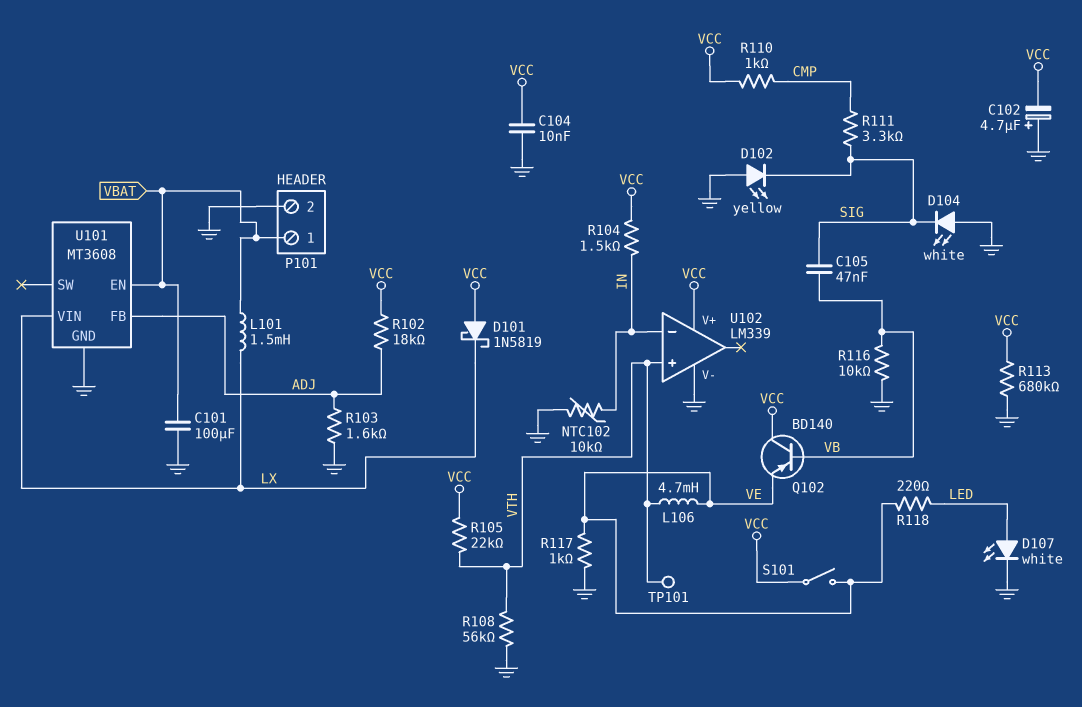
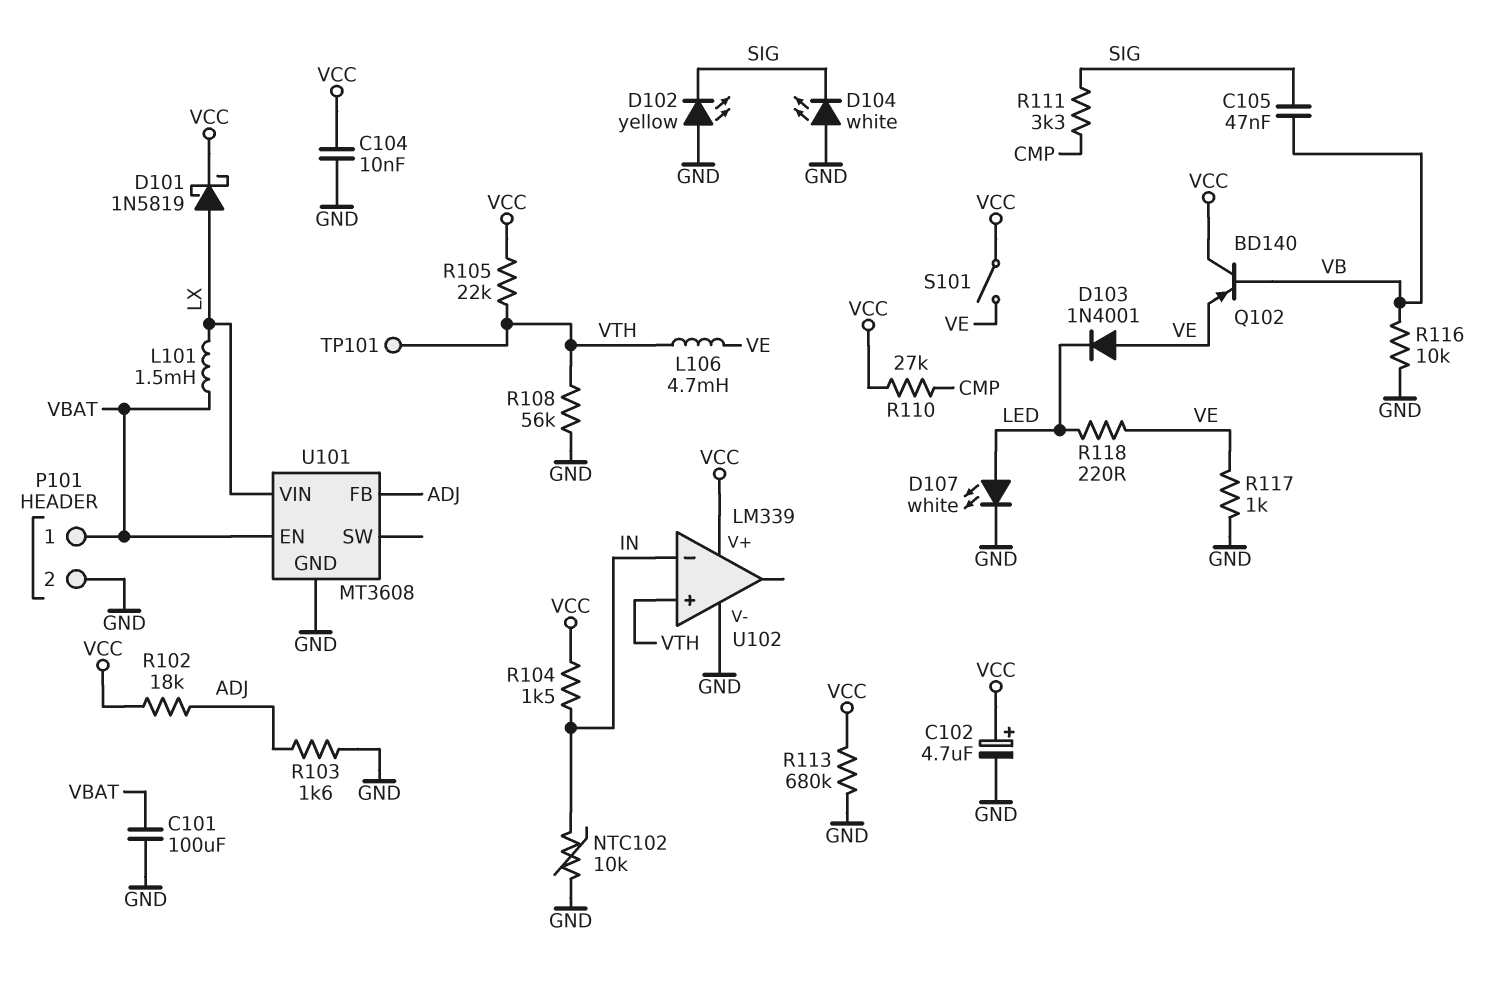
C102: 4.7uF (plus GND, minus VCC) -> 4.7uF (plus VCC, minus GND)
D101: schottky 1N5819 (A VCC, K LX) -> schottky 1N5819 (A LX, K VCC)
D103: none -> diode 1N4001 (A VE, K LED)
R110: 1k (CMP, VCC) -> 27k (CMP, VCC)

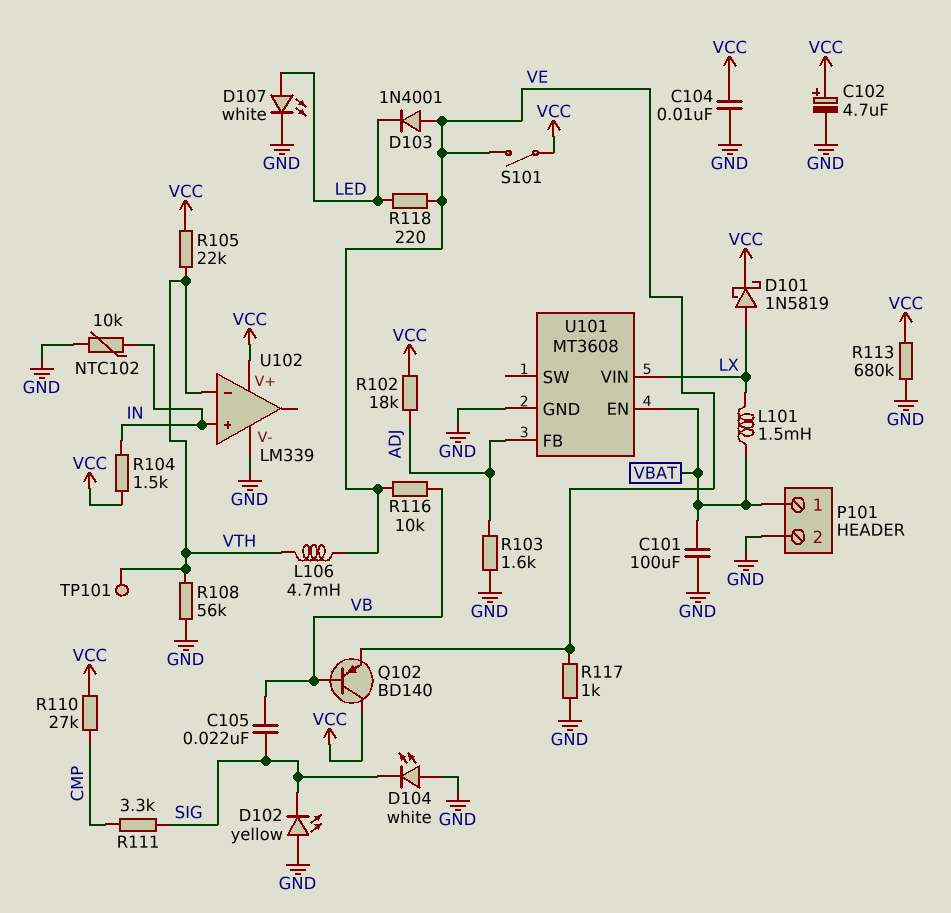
C105: 47nF (SIG, VB) -> 22nF (SIG, VB)
R116: 10k (GND, VB) -> 10k (VB, VE)
U102 pin in+: VTH -> IN
U102 pin in-: IN -> VTH

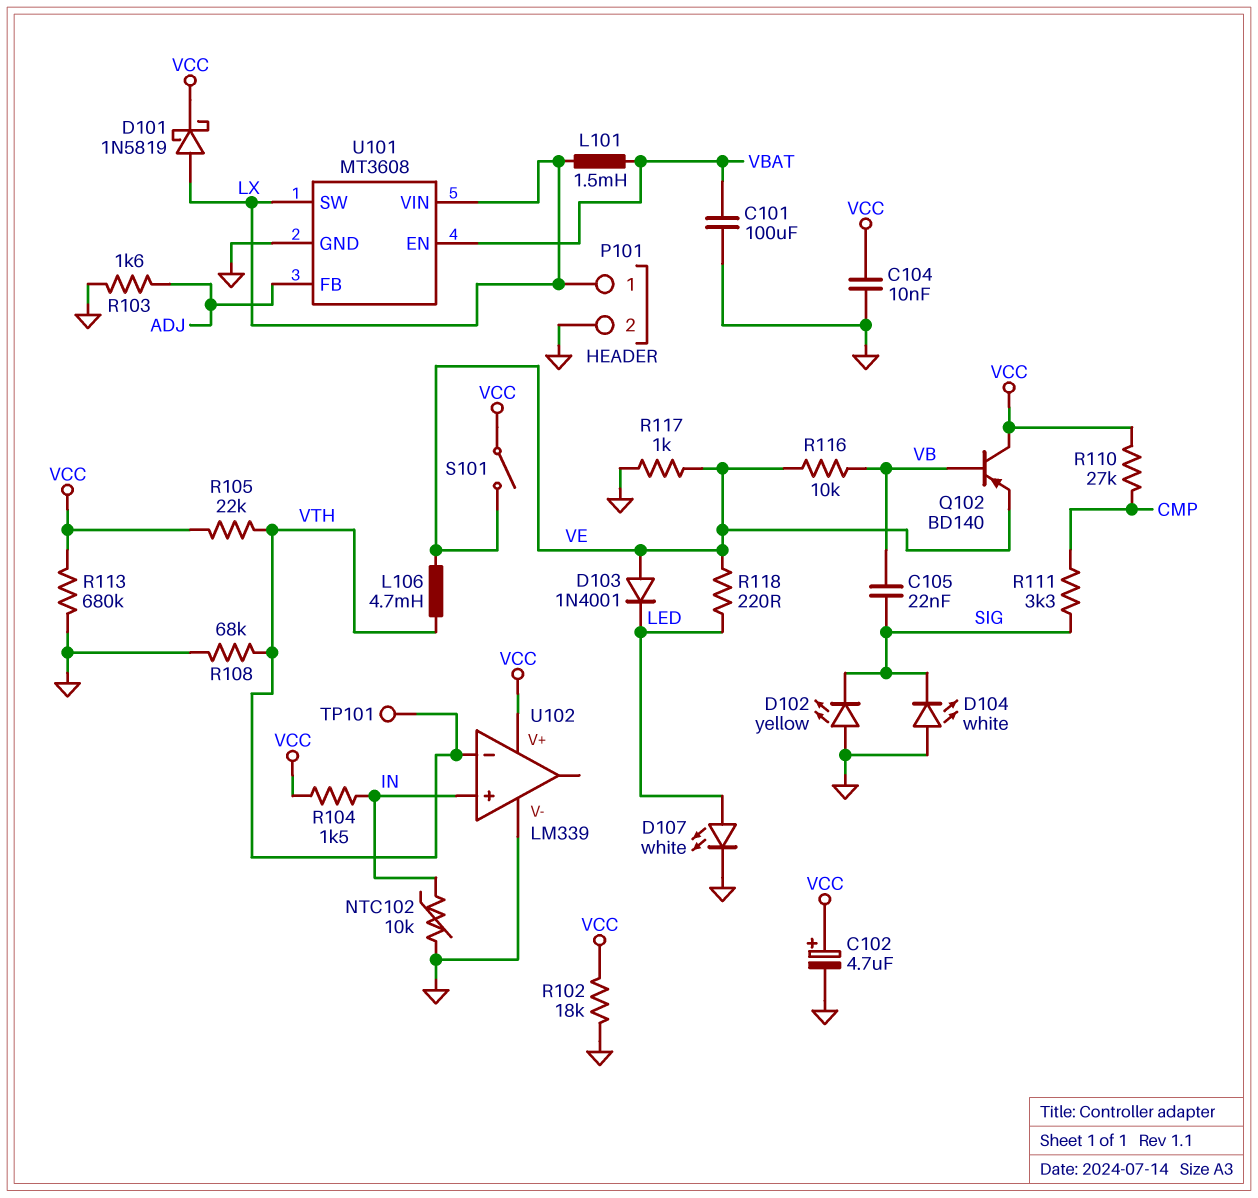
P101 pin 1: VBAT -> LX
R102: 18k (ADJ, VCC) -> 18k (GND, VCC)
R108: 56k (GND, VTH) -> 68k (GND, VTH)
U101 pin SW: none -> LX

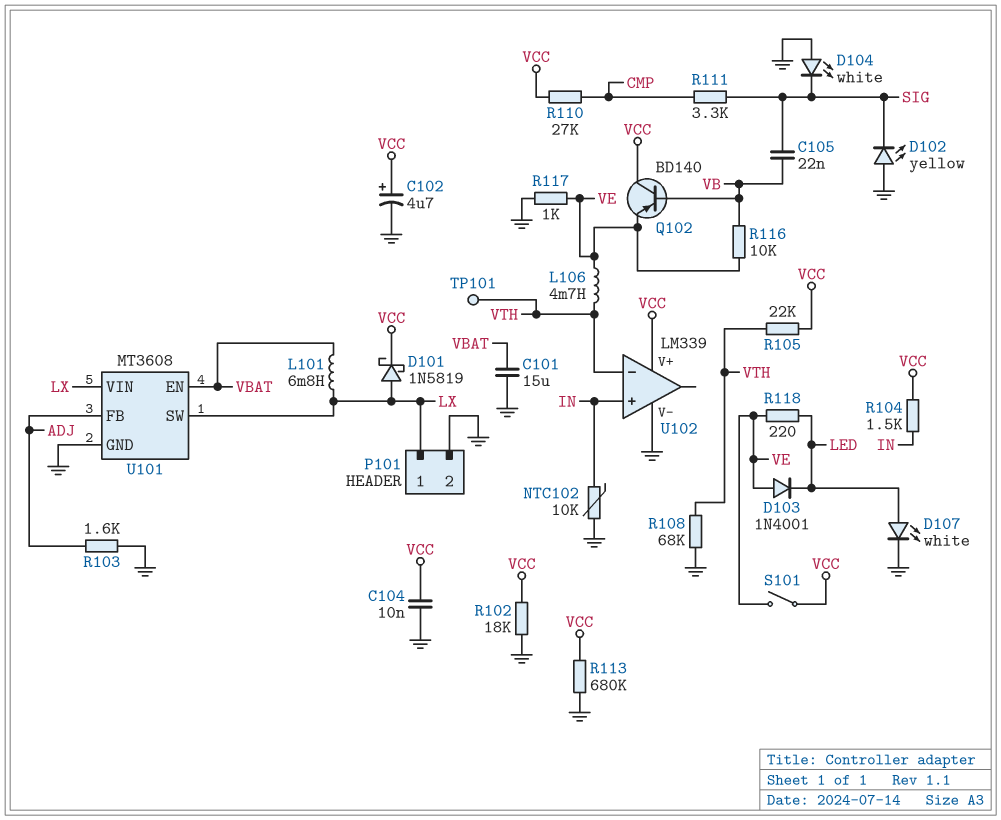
C101: 100uF (GND, VBAT) -> 15uF (GND, VBAT)
L101: 1.5mH (LX, VBAT) -> 6.8mH (LX, VBAT)

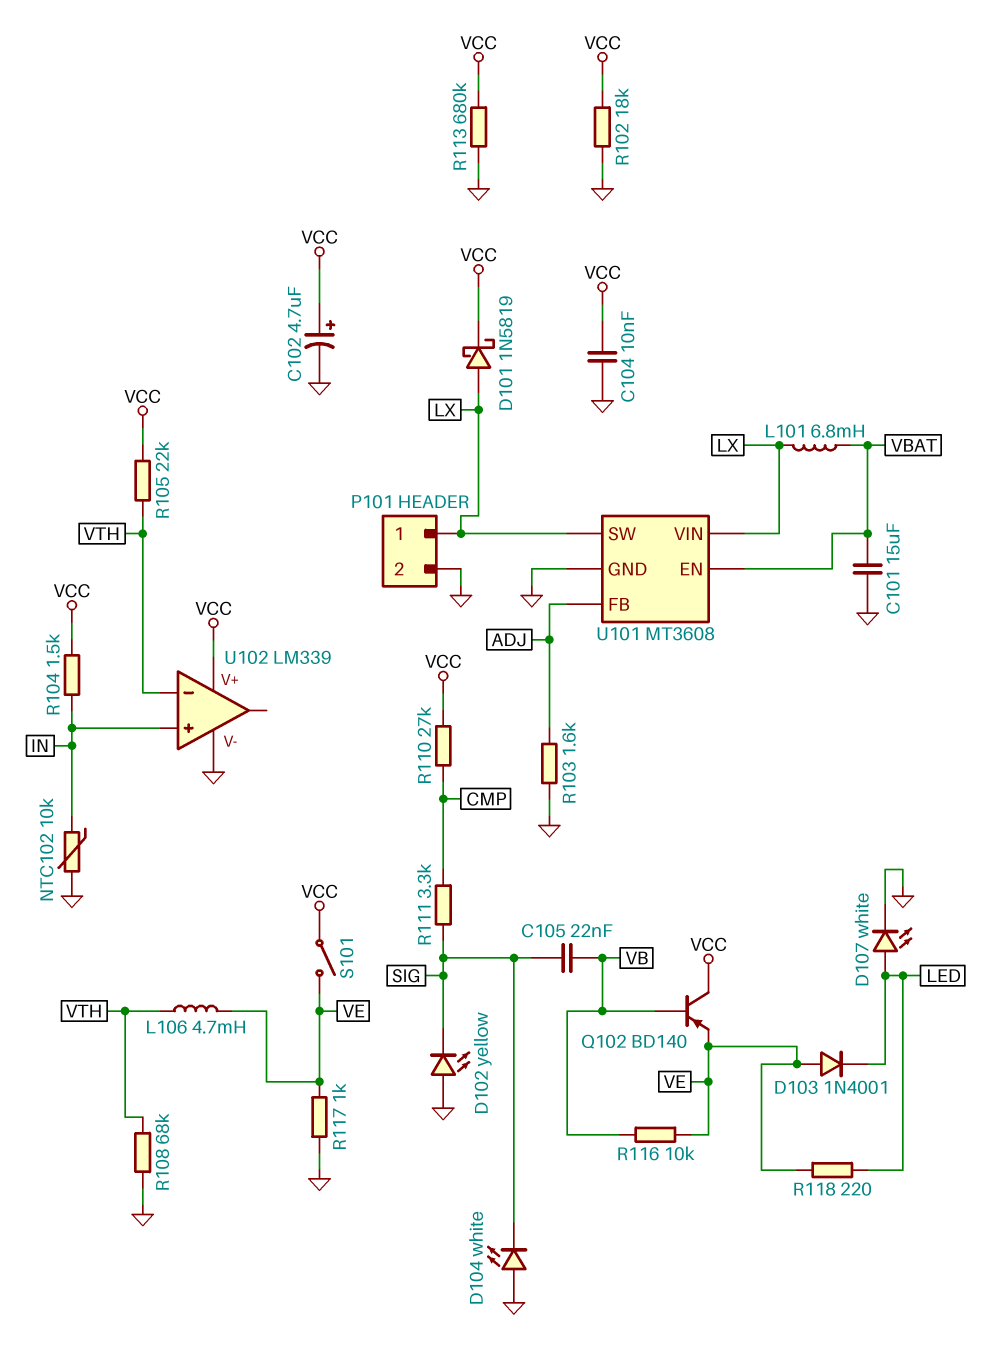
TP101: test point (VTH) -> none

